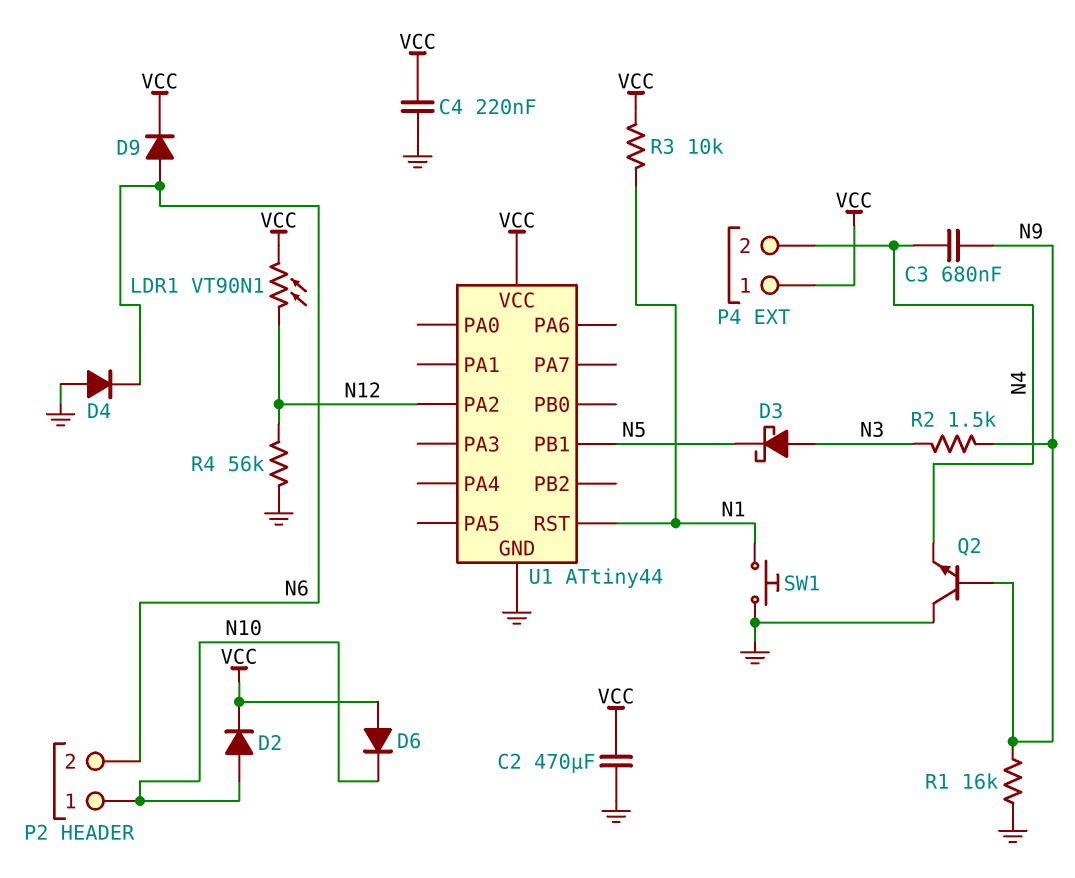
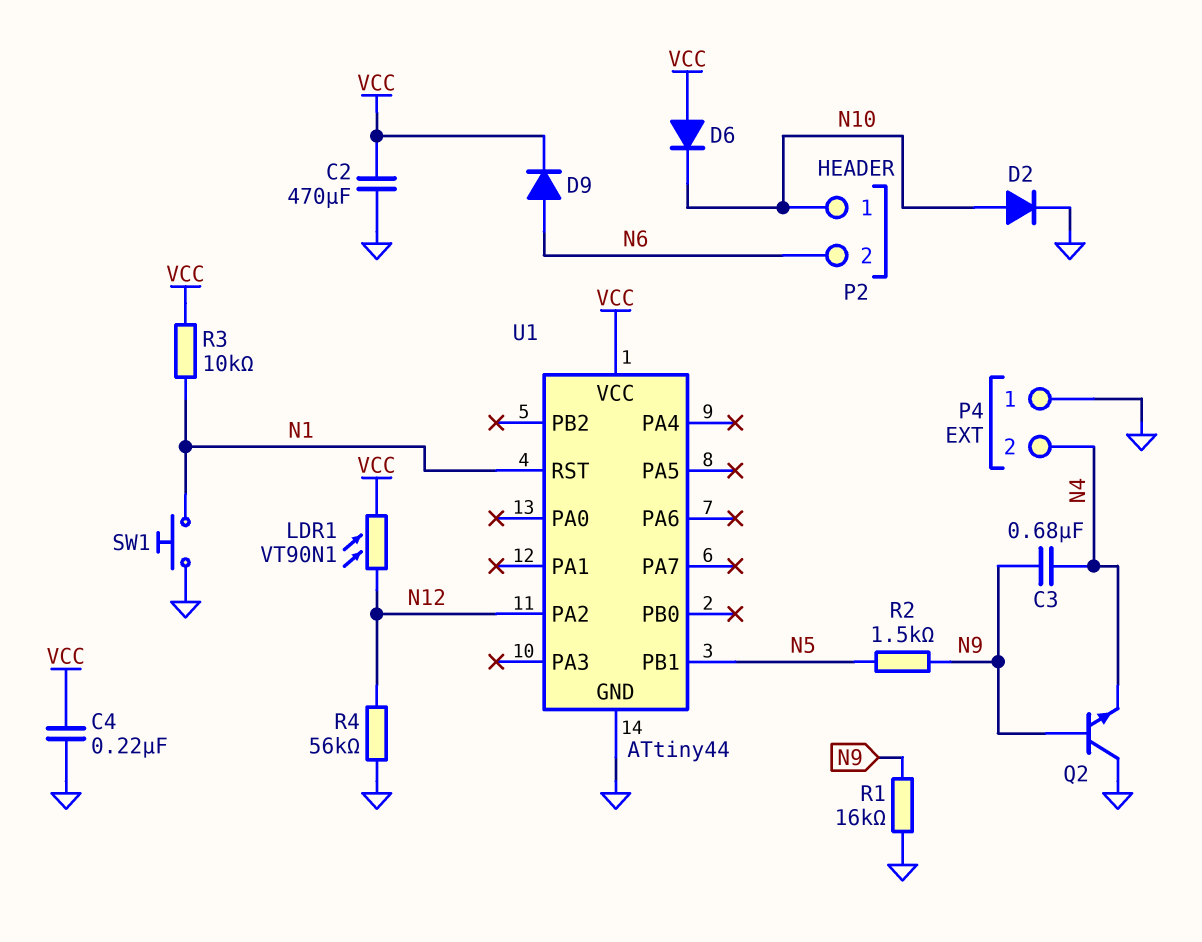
D2: diode (A N10, K VCC) -> diode (A N10, K GND)
D3: schottky (A N3, K N5) -> none
D4: diode (A GND, K N6) -> none
P4 pin 1: VCC -> GND
R2: 1.5k (N3, N9) -> 1.5k (N5, N9)

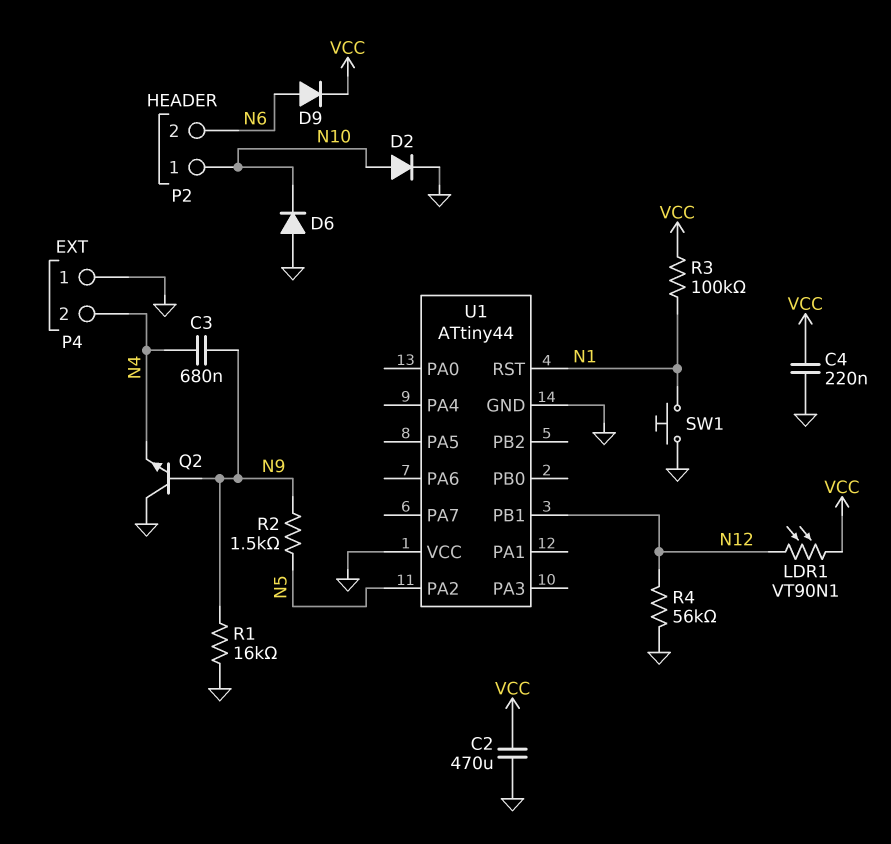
D6: diode (A VCC, K N10) -> diode (A GND, K N10)
R3: 10k (N1, VCC) -> 100k (N1, VCC)
U1 pin PA2: N12 -> N5
U1 pin PB1: N5 -> N12
U1 pin VCC: VCC -> GND

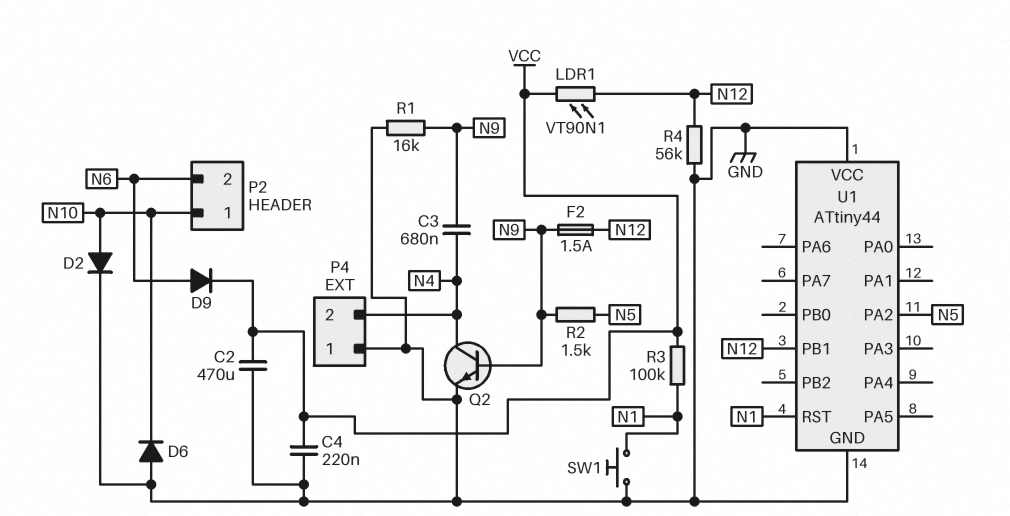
F2: none -> 1.5A (N9, N12)
Q2: NPN (B N9, C GND, E N4) -> NPN (B N9, C N4, E GND)

